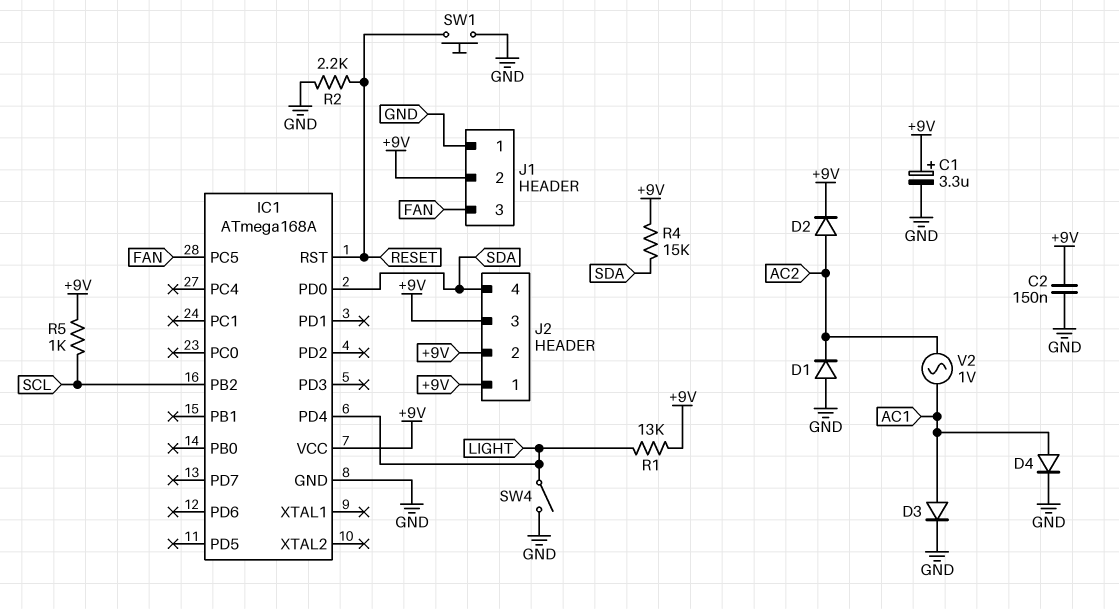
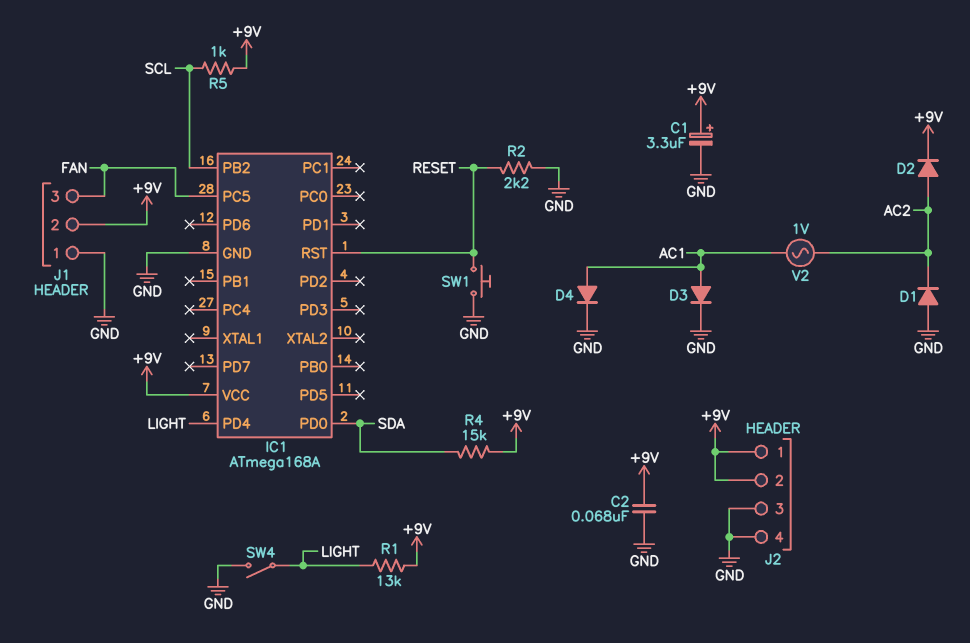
C2: 150nF (+9V, GND) -> 68nF (+9V, GND)
J2 pin 3: +9V -> GND
J2 pin 4: SDA -> GND

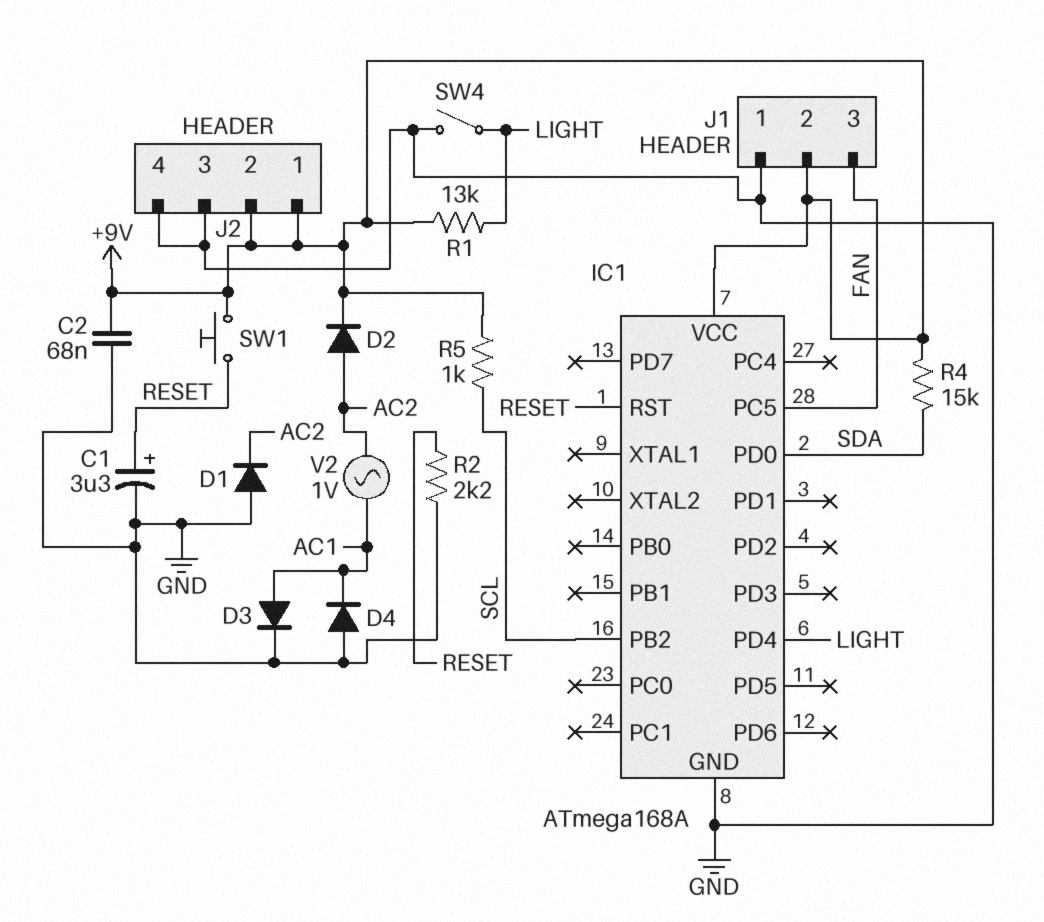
C1: 3.3uF (plus +9V, minus GND) -> 3.3uF (plus RESET, minus GND)
D4: diode (A AC1, K GND) -> diode (A GND, K AC1)
SW1: button (GND, RESET) -> button (+9V, RESET)

